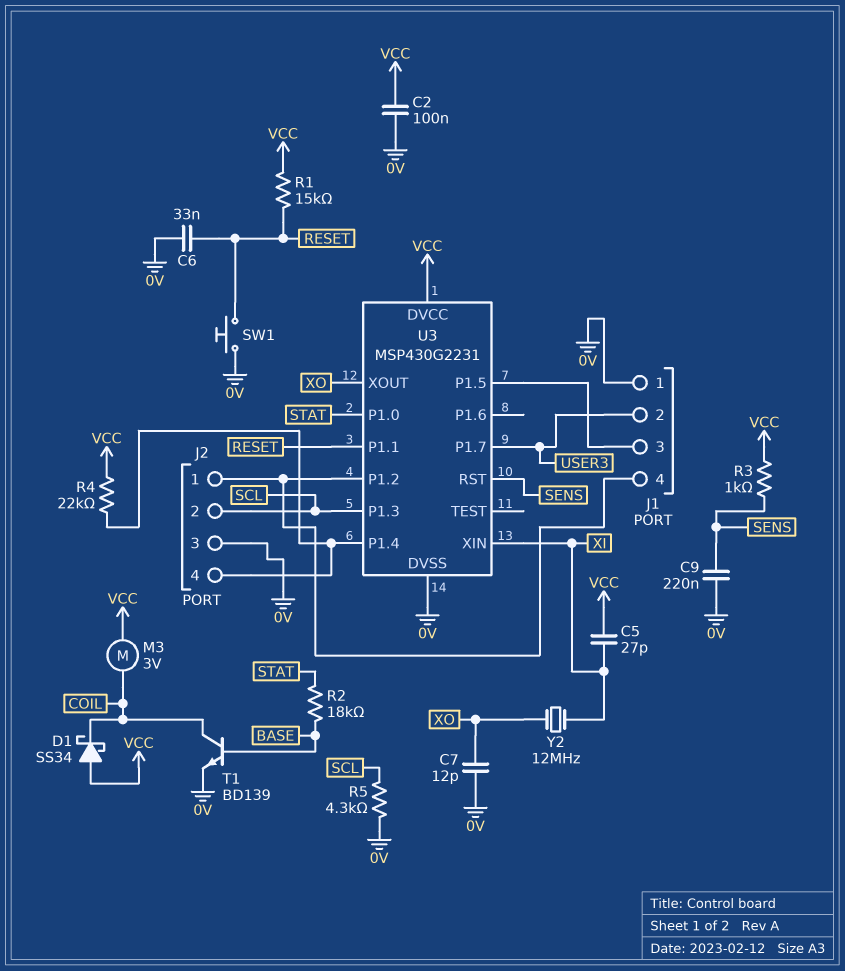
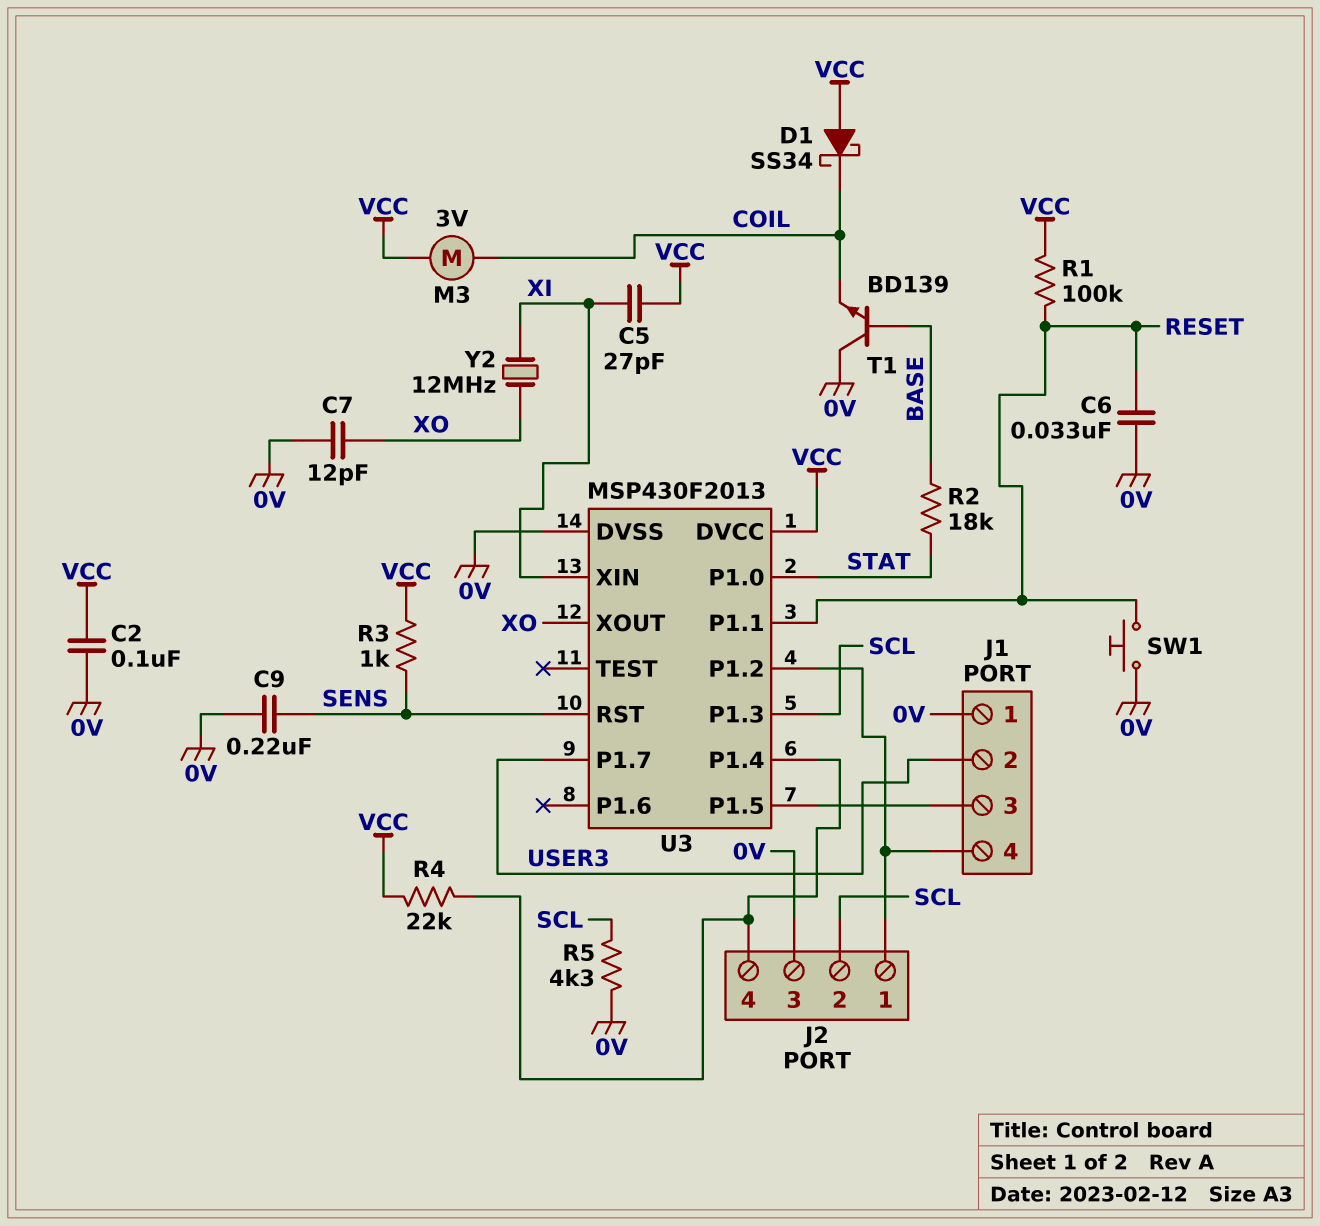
R1: 15k (RESET, VCC) -> 100k (RESET, VCC)
T1: NPN BD139 (B BASE, C COIL, E 0V) -> NPN BD139 (B BASE, C 0V, E COIL)
U3: MSP430G2231 -> MSP430F2013

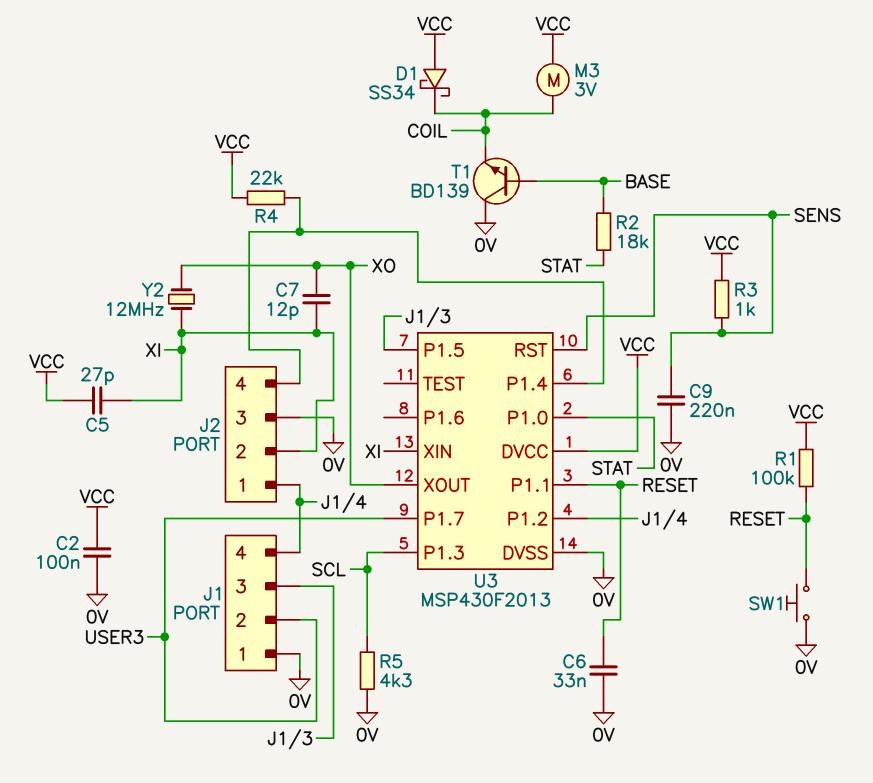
C7: 12pF (0V, XO) -> 12pF (XI, XO)
J2 pin 2: SCL -> XI

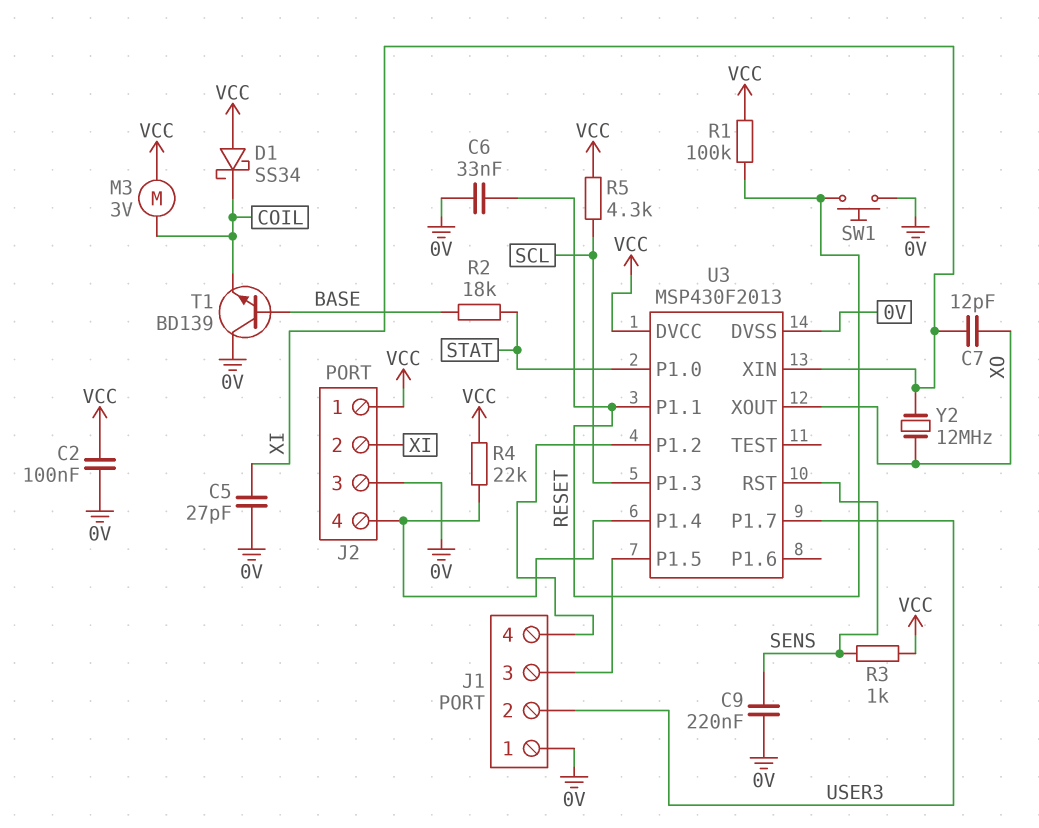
C5: 27pF (VCC, XI) -> 27pF (0V, XI)
J2 pin 1: J1/4 -> VCC
R5: 4.3k (0V, SCL) -> 4.3k (SCL, VCC)

